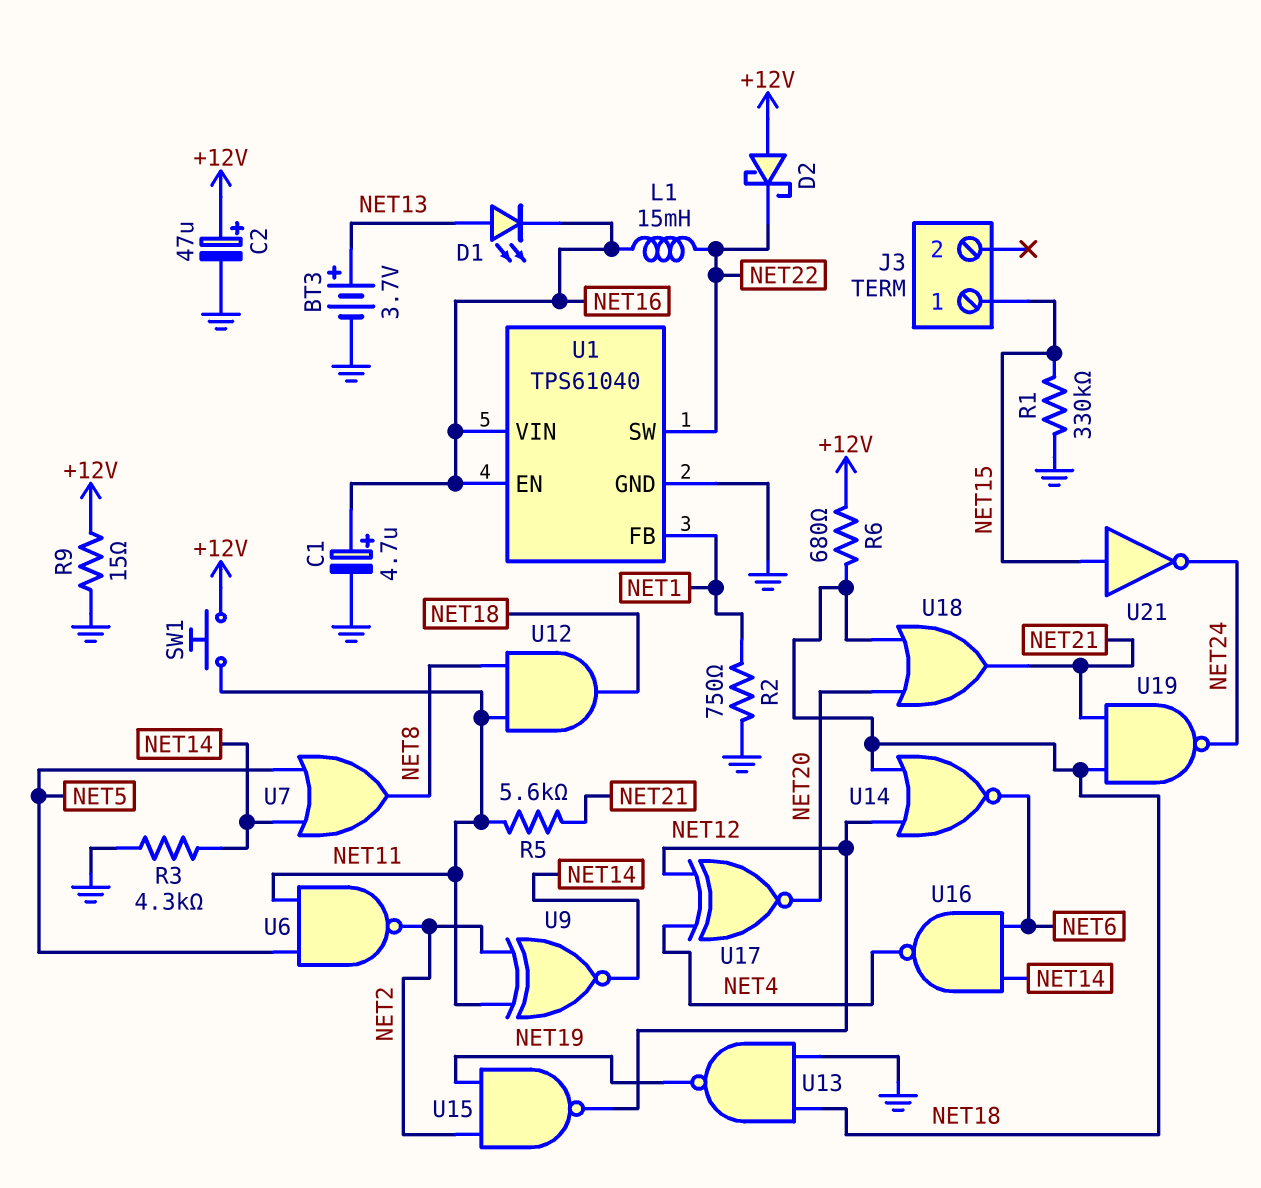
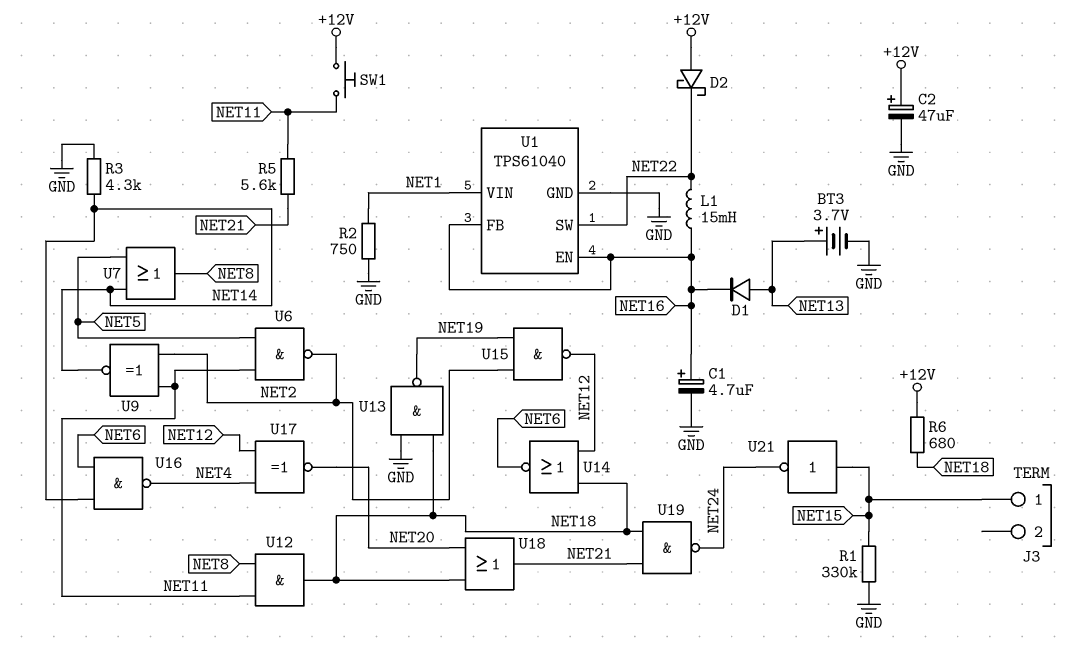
D1: LED (A NET13, K NET16) -> diode (A NET13, K NET16)
R9: 15 (+12V, GND) -> none
U1 pin FB: NET1 -> NET16
U1 pin VIN: NET16 -> NET1

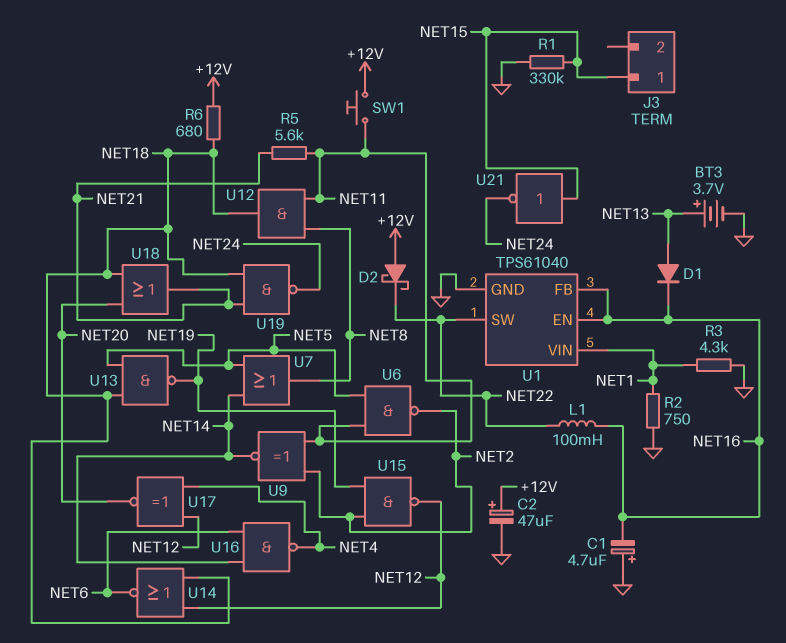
C1: 4.7uF (plus NET16, minus GND) -> 4.7uF (plus GND, minus NET16)
L1: 15mH (NET16, NET22) -> 100mH (NET16, NET22)
R3: 4.3k (GND, NET14) -> 4.3k (GND, NET1)
U13: NAND (in GND, in NET18, out NET19) -> NAND (in NET5, in NET18, out NET19)

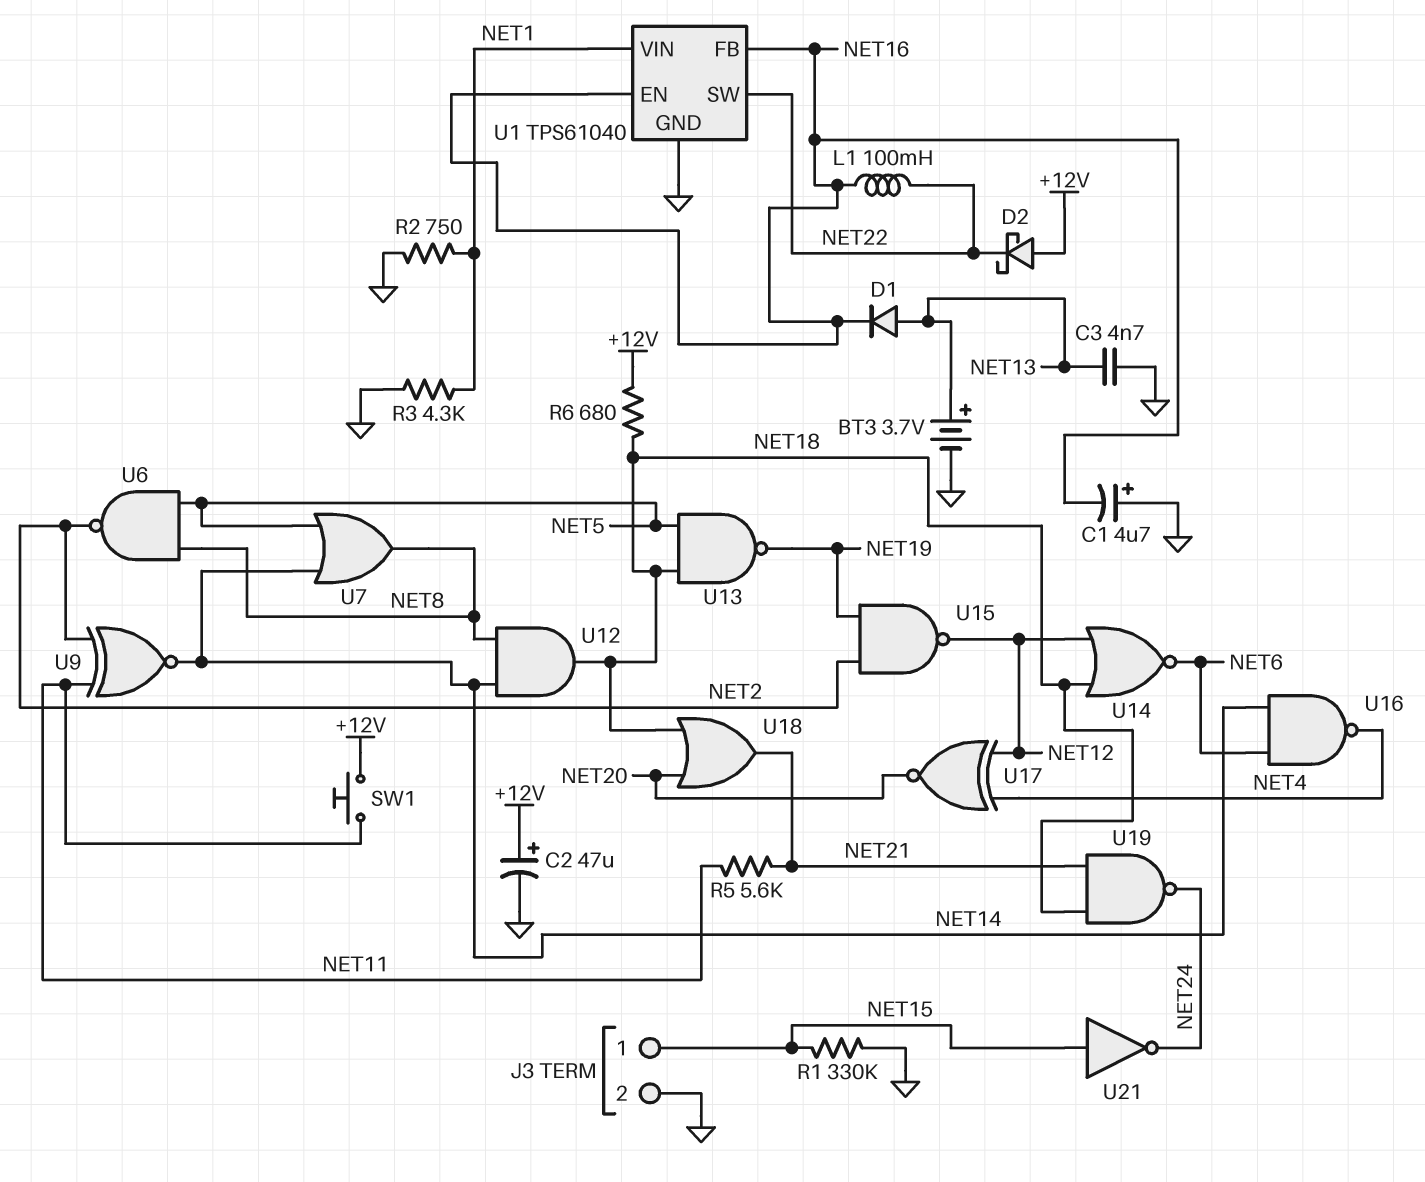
C3: none -> 4.7nF (GND, NET13)
J3 pin 2: none -> GND
U6: NAND (in NET5, in NET11, out NET2) -> NAND (in NET5, in NET8, out NET2)
U12: AND (in NET8, in NET11, out NET18) -> AND (in NET8, in NET14, out NET18)

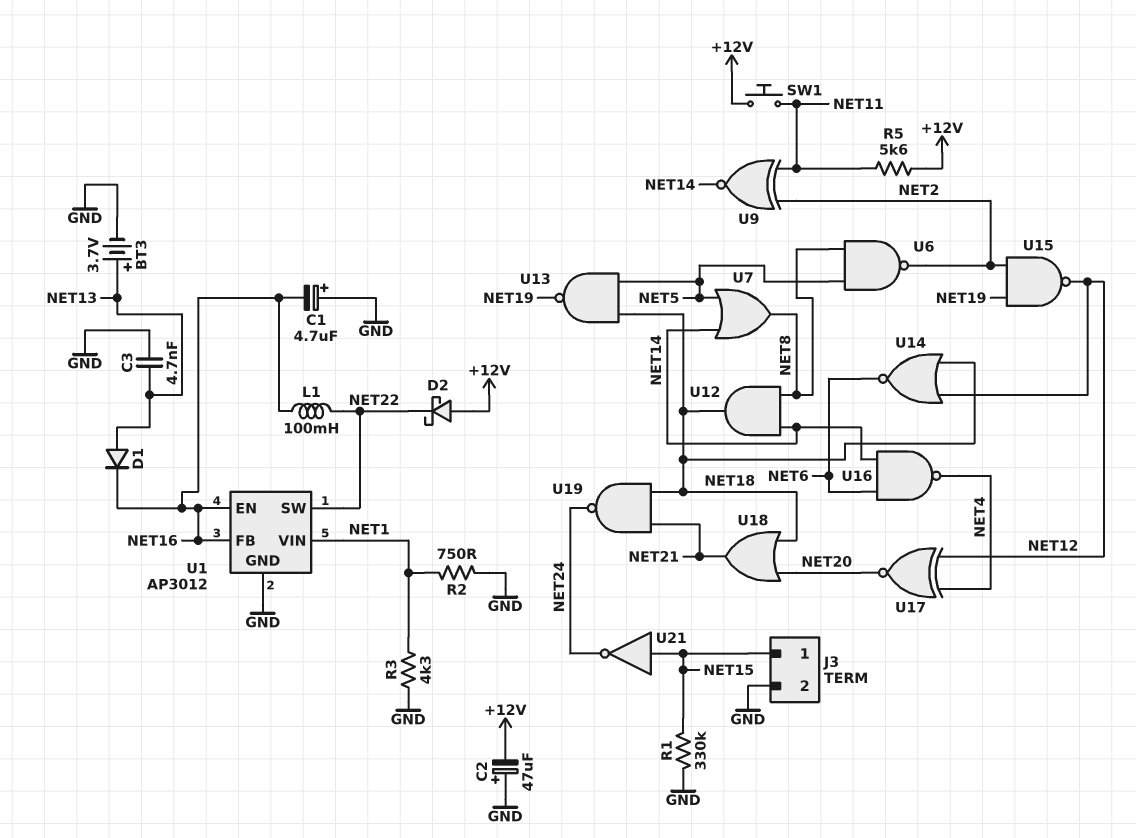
C2: 47uF (plus +12V, minus GND) -> 47uF (plus GND, minus +12V)
R5: 5.6k (NET11, NET21) -> 5.6k (+12V, NET11)
R6: 680 (+12V, NET18) -> none
U1: TPS61040 -> AP3012

